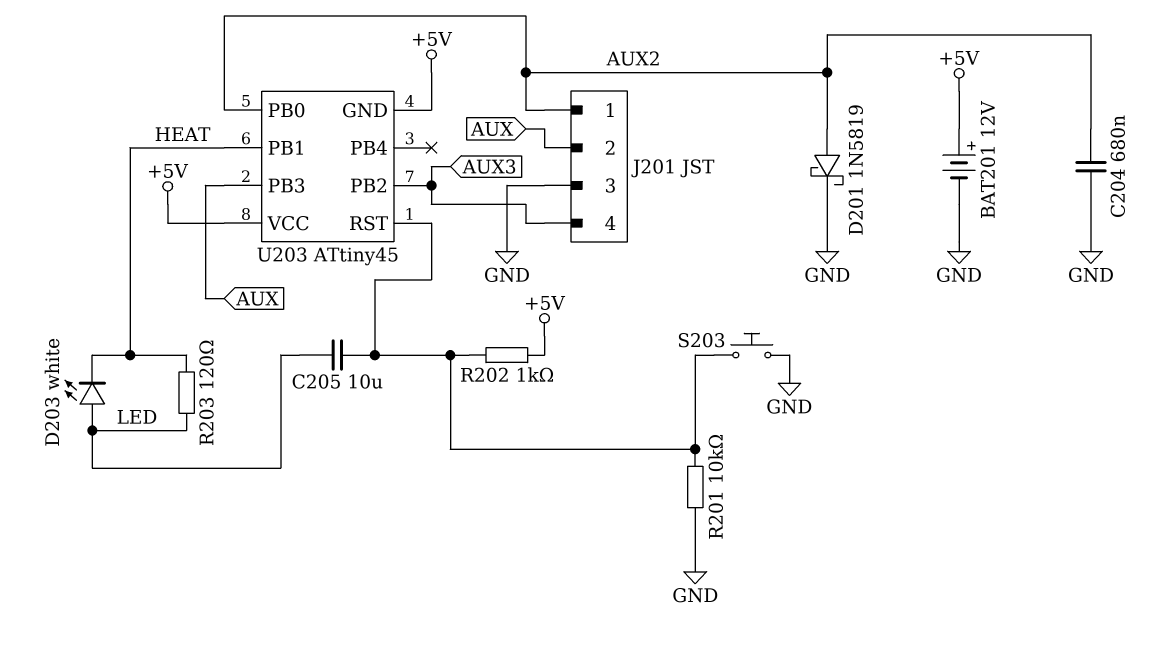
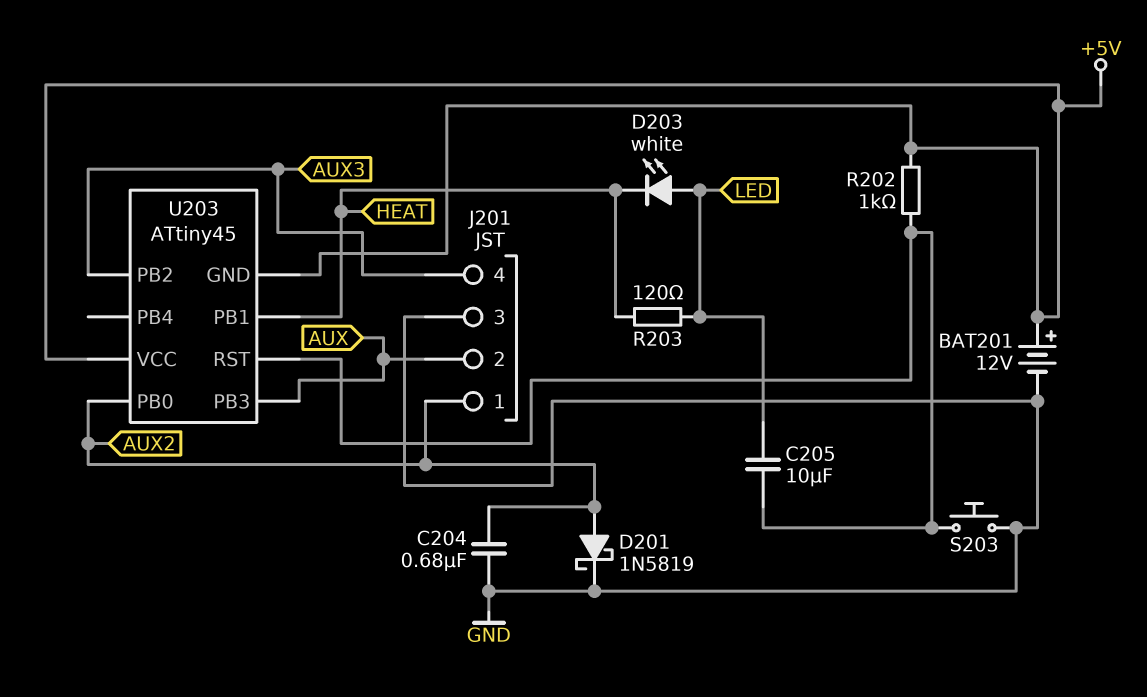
R201: 10k (GND, U203/RST) -> none

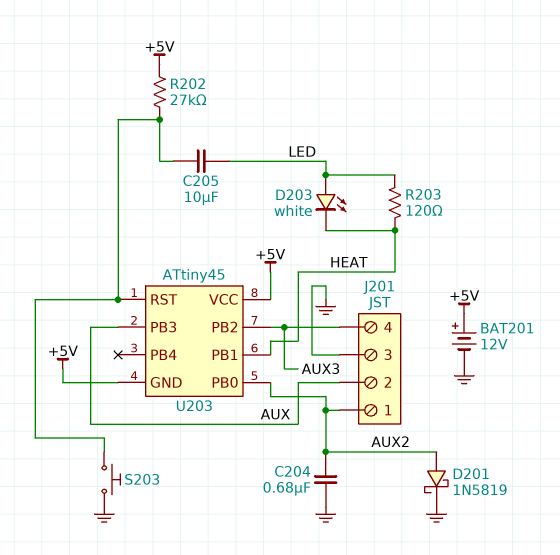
R202: 1k (+5V, U203/RST) -> 27k (+5V, U203/RST)

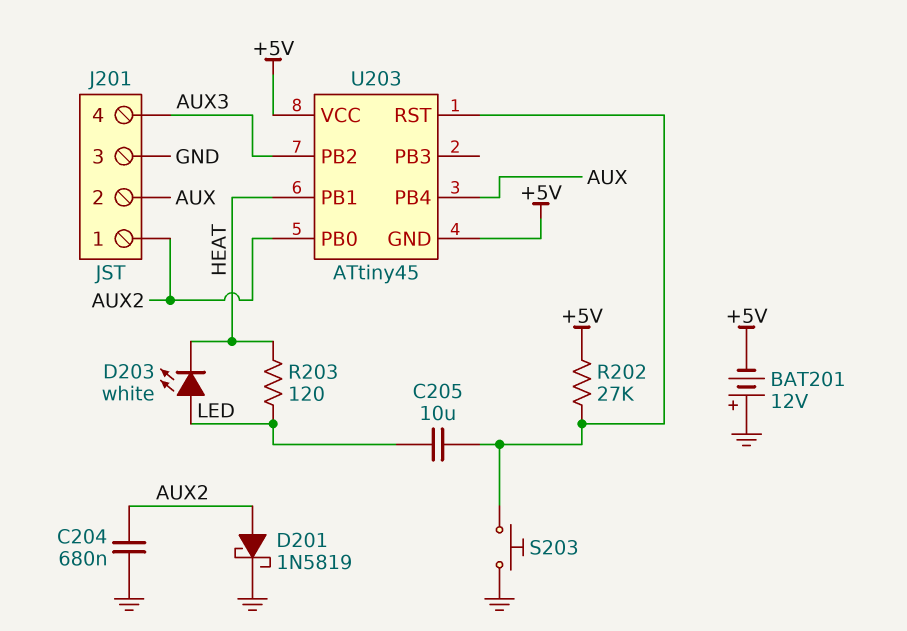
BAT201: 12V (plus +5V, minus GND) -> 12V (plus GND, minus +5V)
U203 pin PB3: AUX -> none
U203 pin PB4: none -> AUX

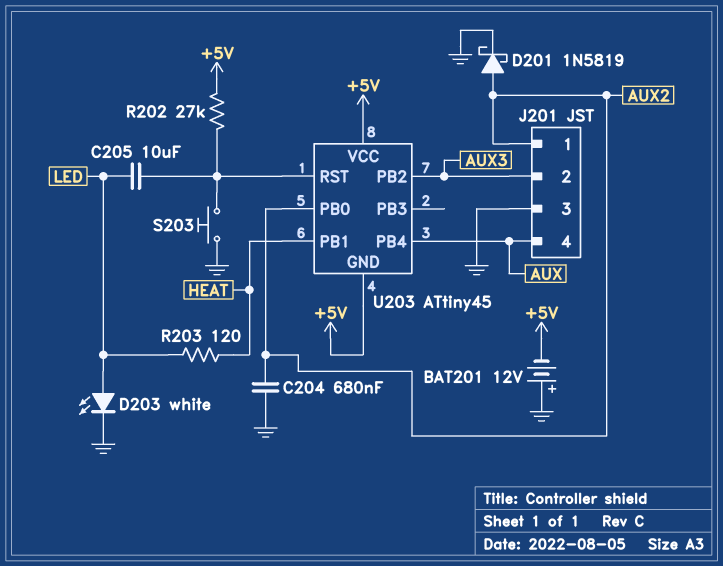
D203: LED white (A LED, K HEAT) -> LED white (A LED, K GND)
J201 pin 2: AUX -> AUX3
J201 pin 4: AUX3 -> AUX

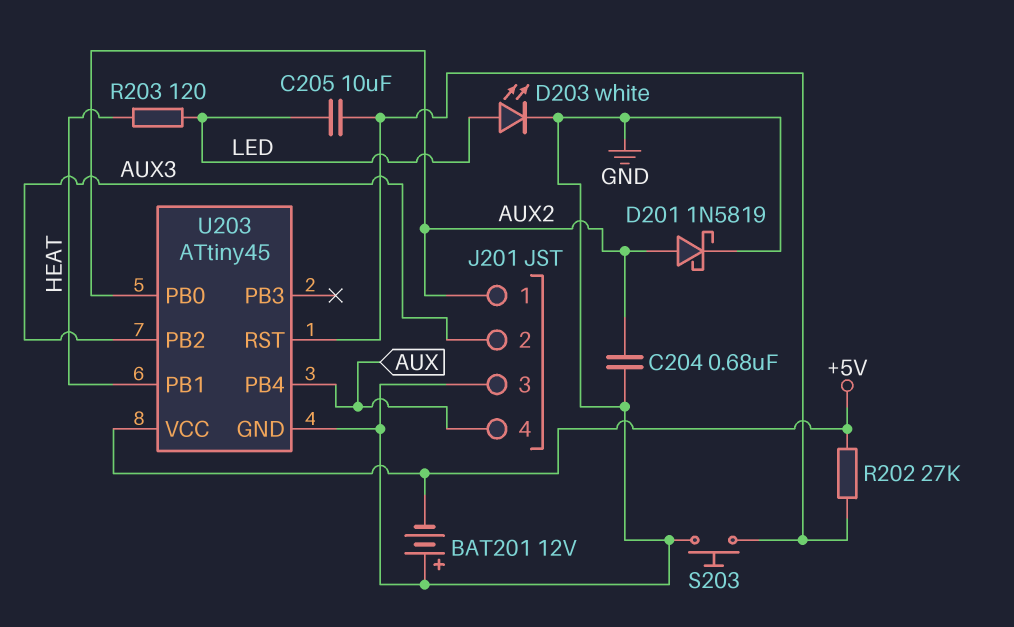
U203 pin GND: +5V -> GND

